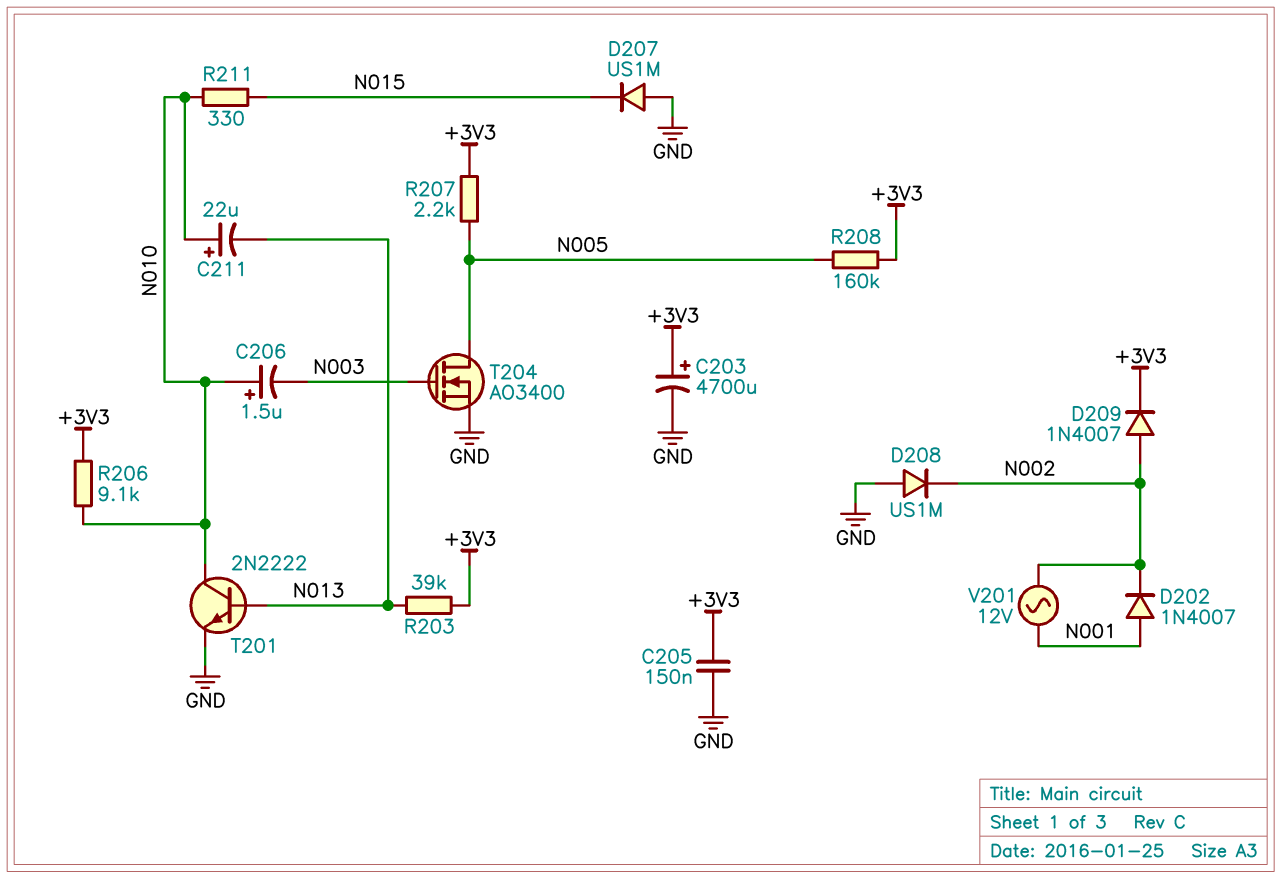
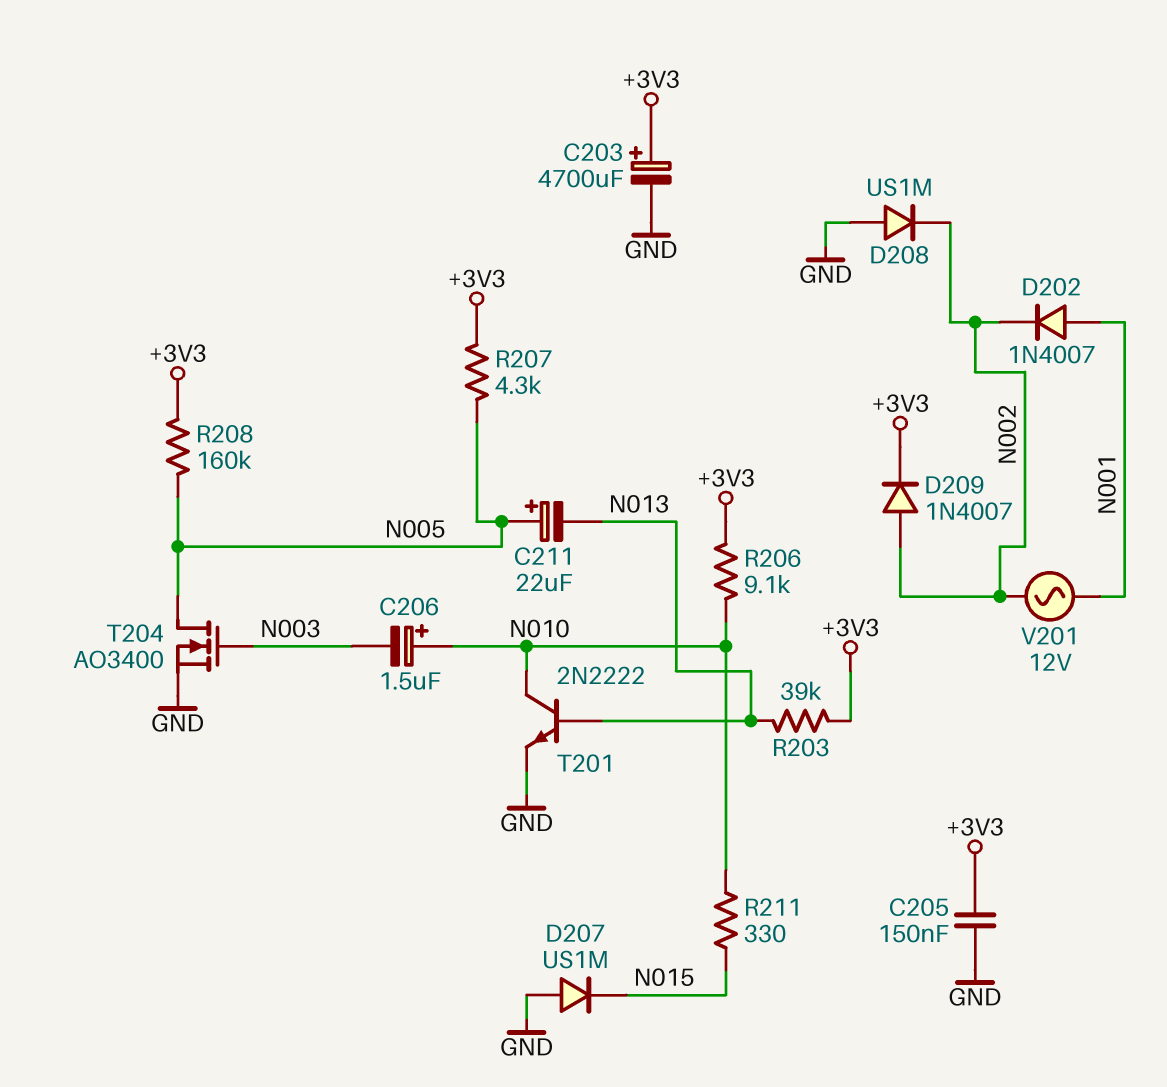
C211: 22uF (plus N010, minus N013) -> 22uF (plus N005, minus N013)
R207: 2.2k (+3V3, N005) -> 4.3k (+3V3, N005)

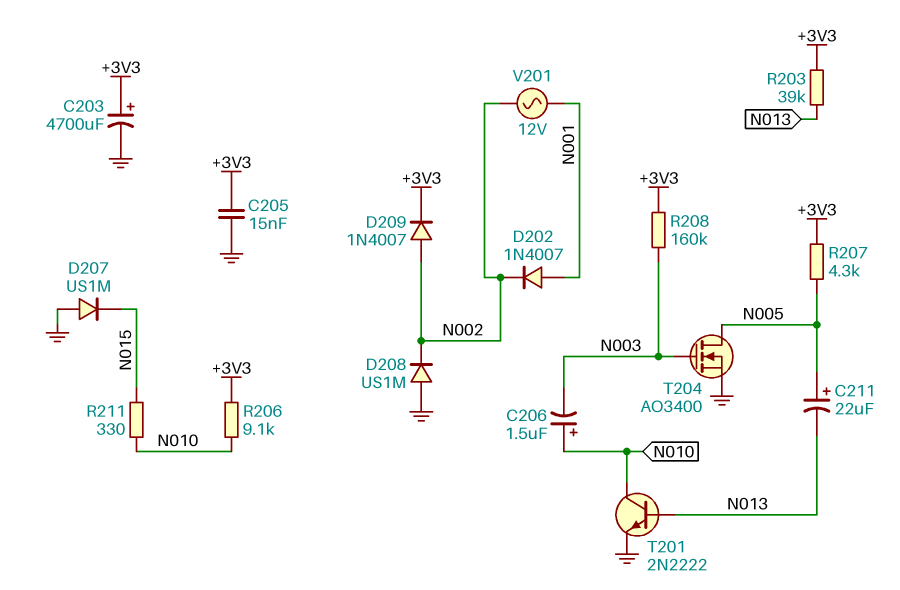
C205: 150nF (+3V3, GND) -> 15nF (+3V3, GND)
R208: 160k (+3V3, N005) -> 160k (+3V3, N003)

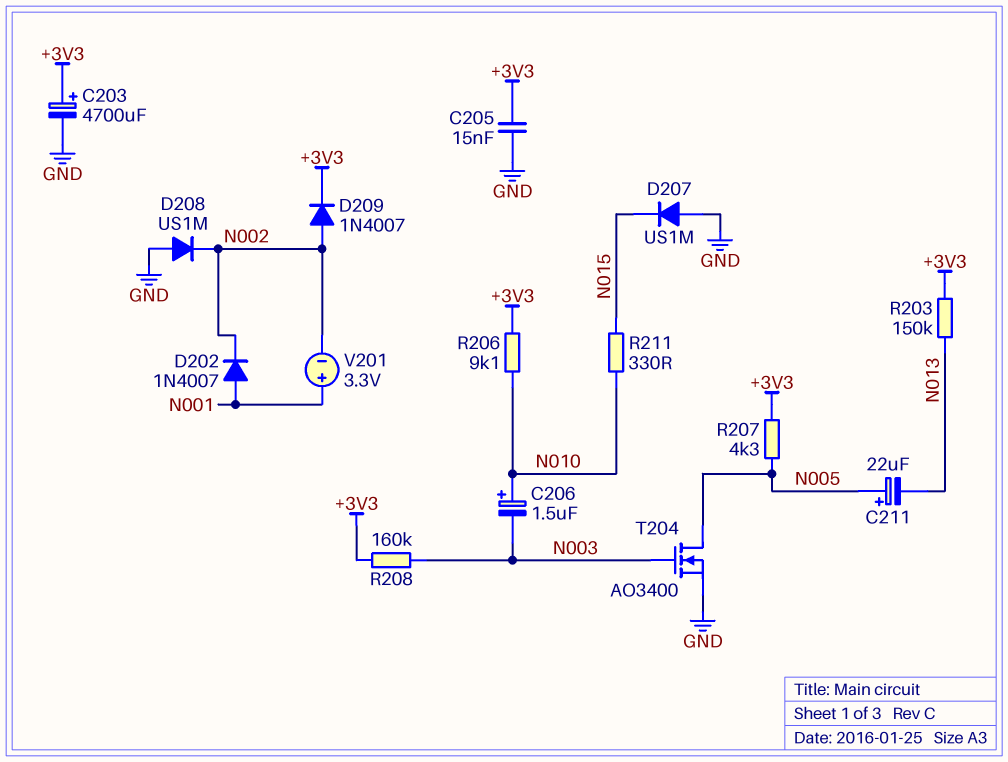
R203: 39k (+3V3, N013) -> 150k (+3V3, N013)
T201: NPN 2N2222 (B N013, C N010, E GND) -> none
V201: AC 12V (N001, N002) -> 3.3V (plus N001, minus N002)

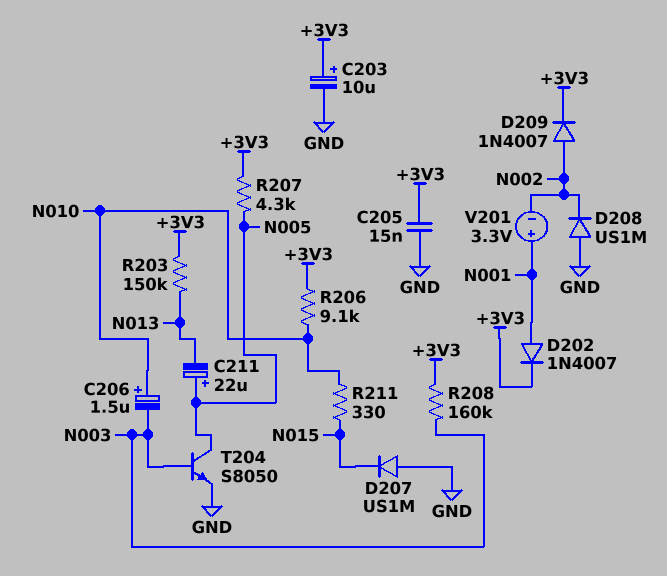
C203: 4700uF (plus +3V3, minus GND) -> 10uF (plus +3V3, minus GND)
D202: diode 1N4007 (A N001, K N002) -> diode 1N4007 (A N001, K +3V3)
T204: NMOS AO3400 (G N003, D N005, S GND) -> NPN S8050 (B N003, C N005, E GND)

